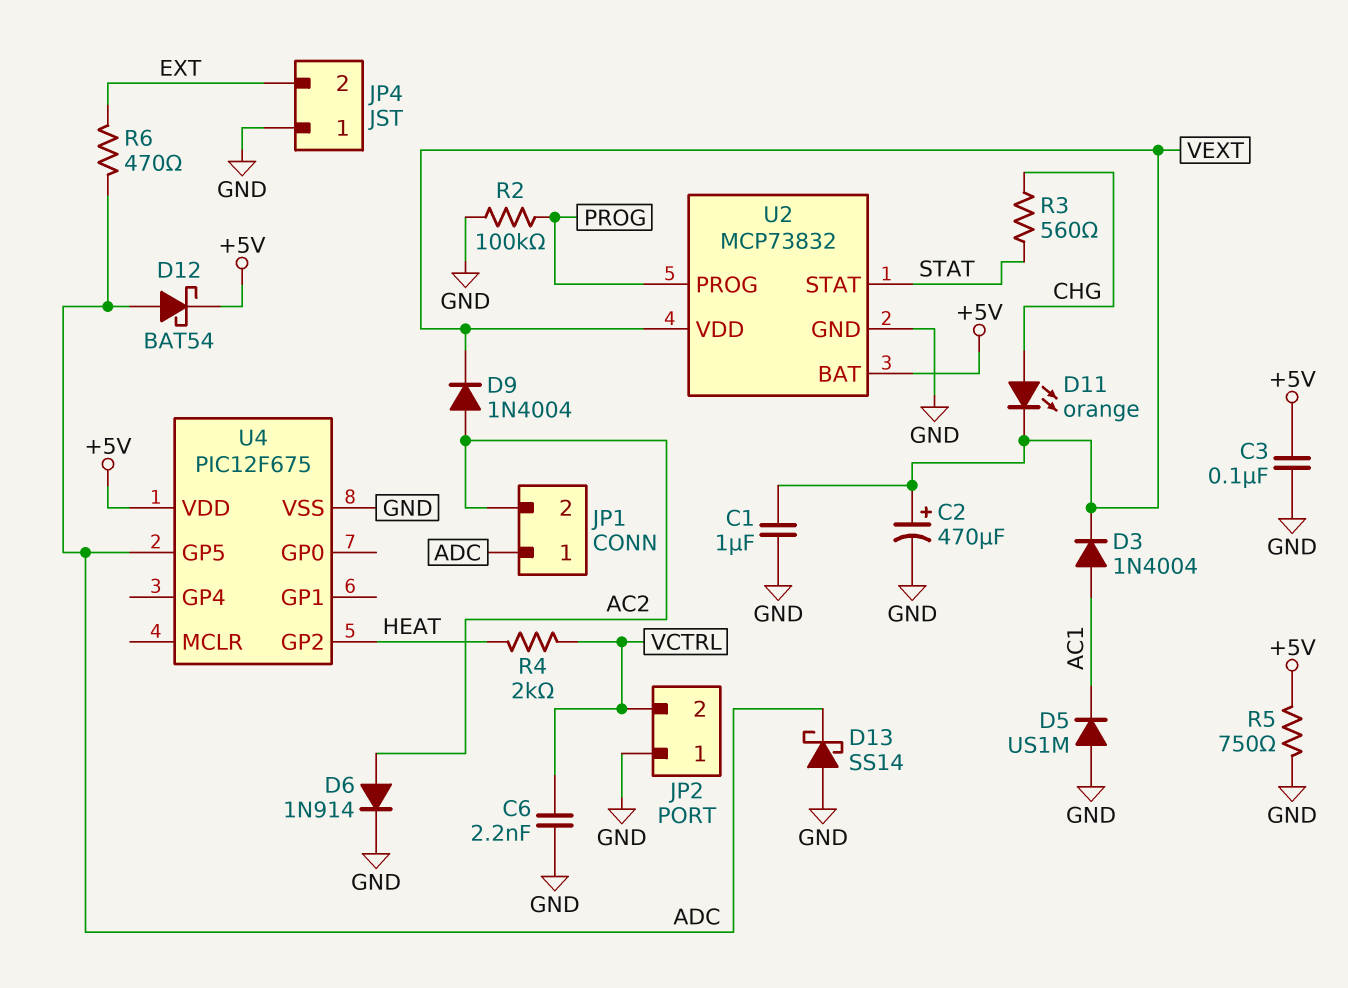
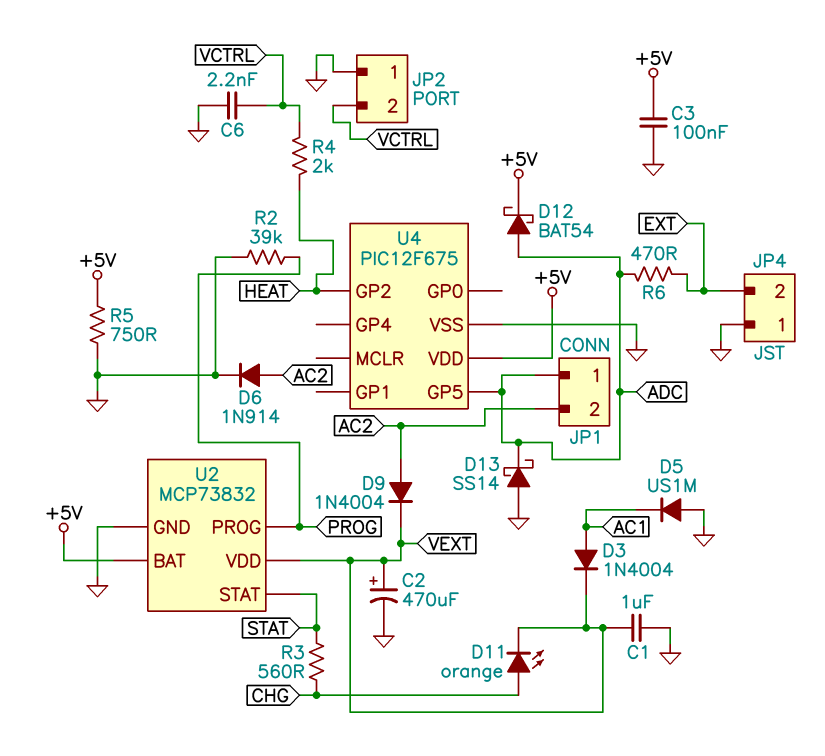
R2: 100k (GND, PROG) -> 39k (GND, PROG)

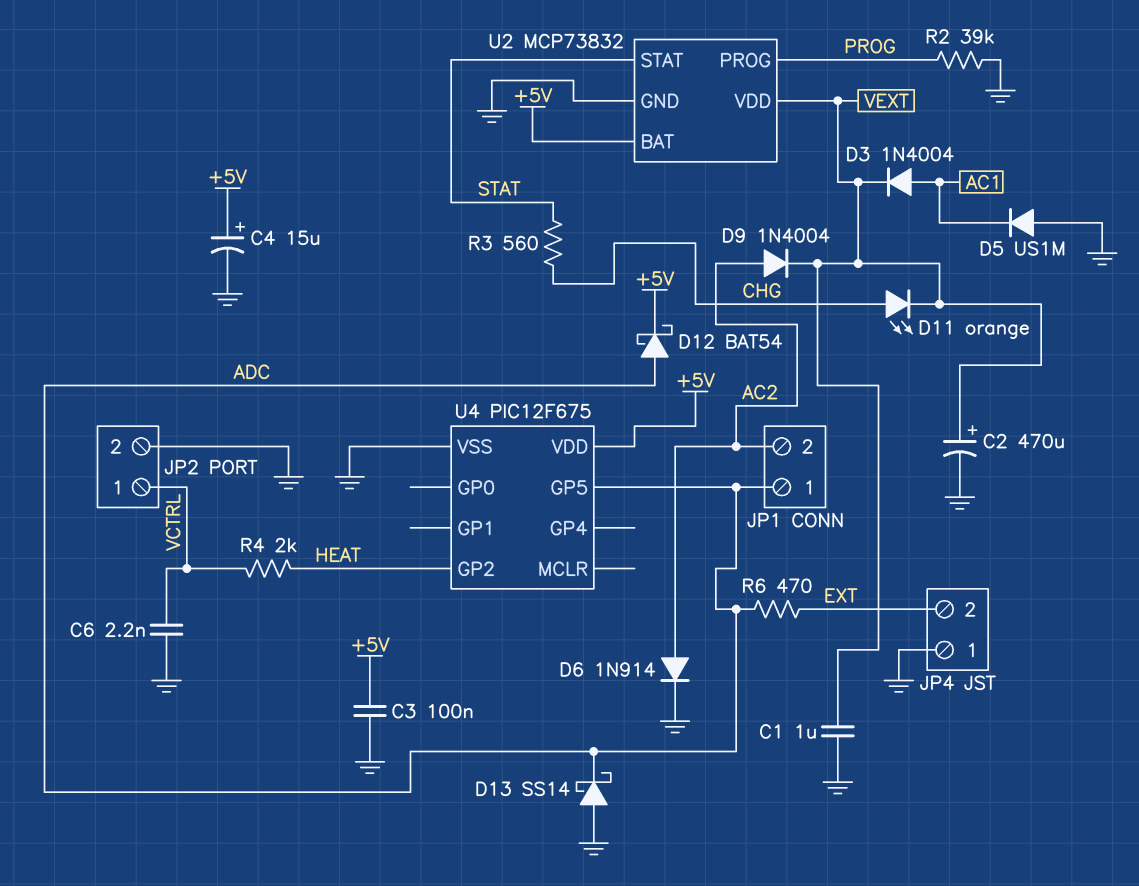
C4: none -> 15uF (plus +5V, minus GND)
JP2 pin 1: GND -> VCTRL
JP2 pin 2: VCTRL -> GND
R5: 750 (+5V, GND) -> none

